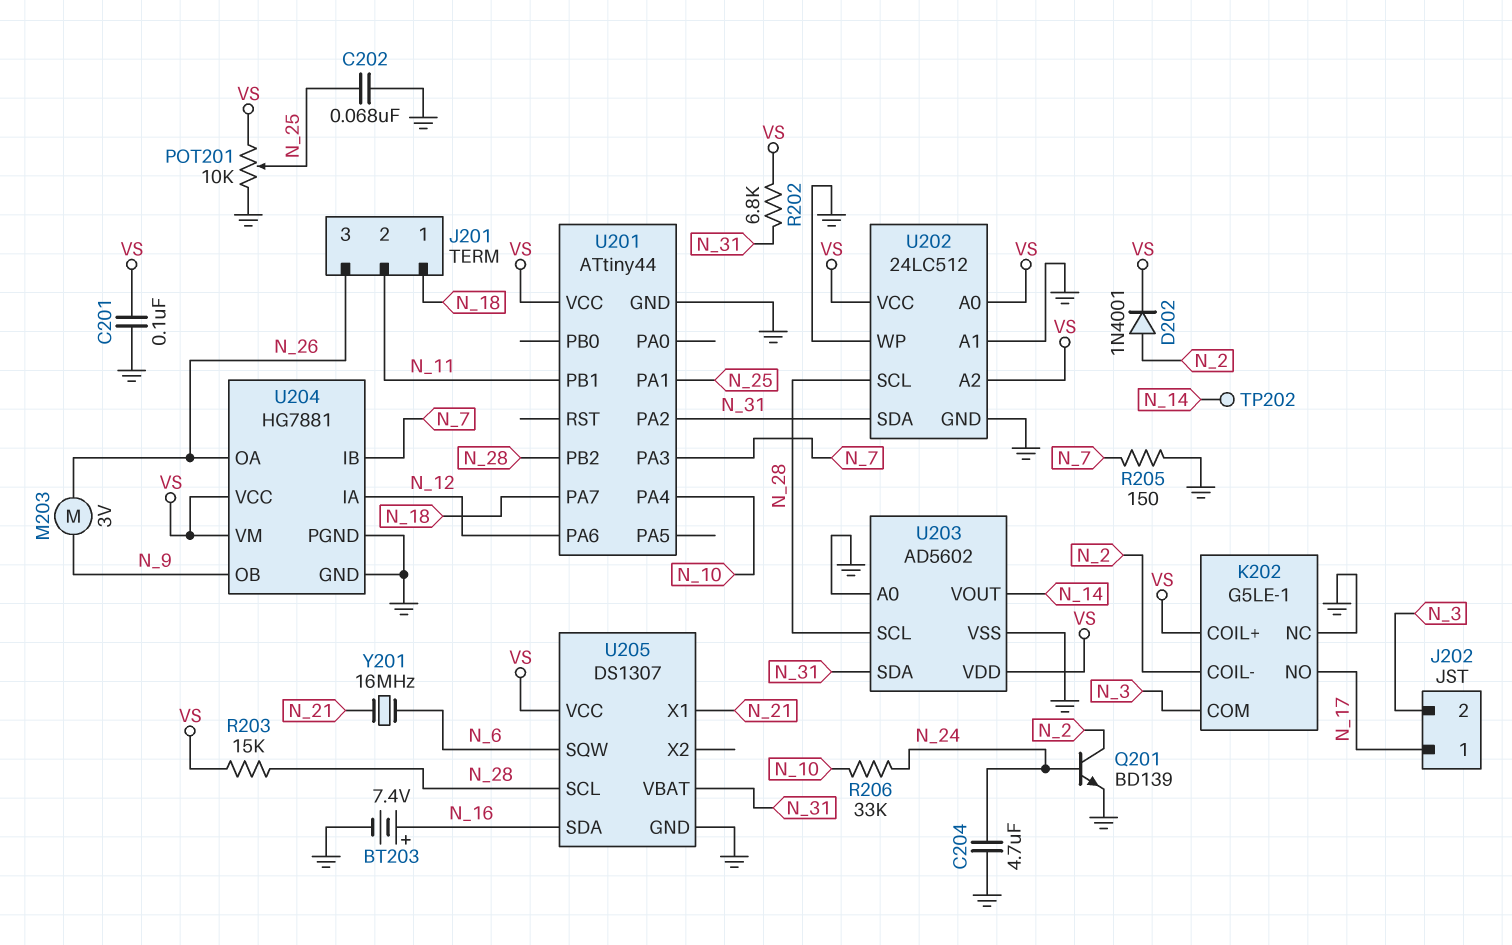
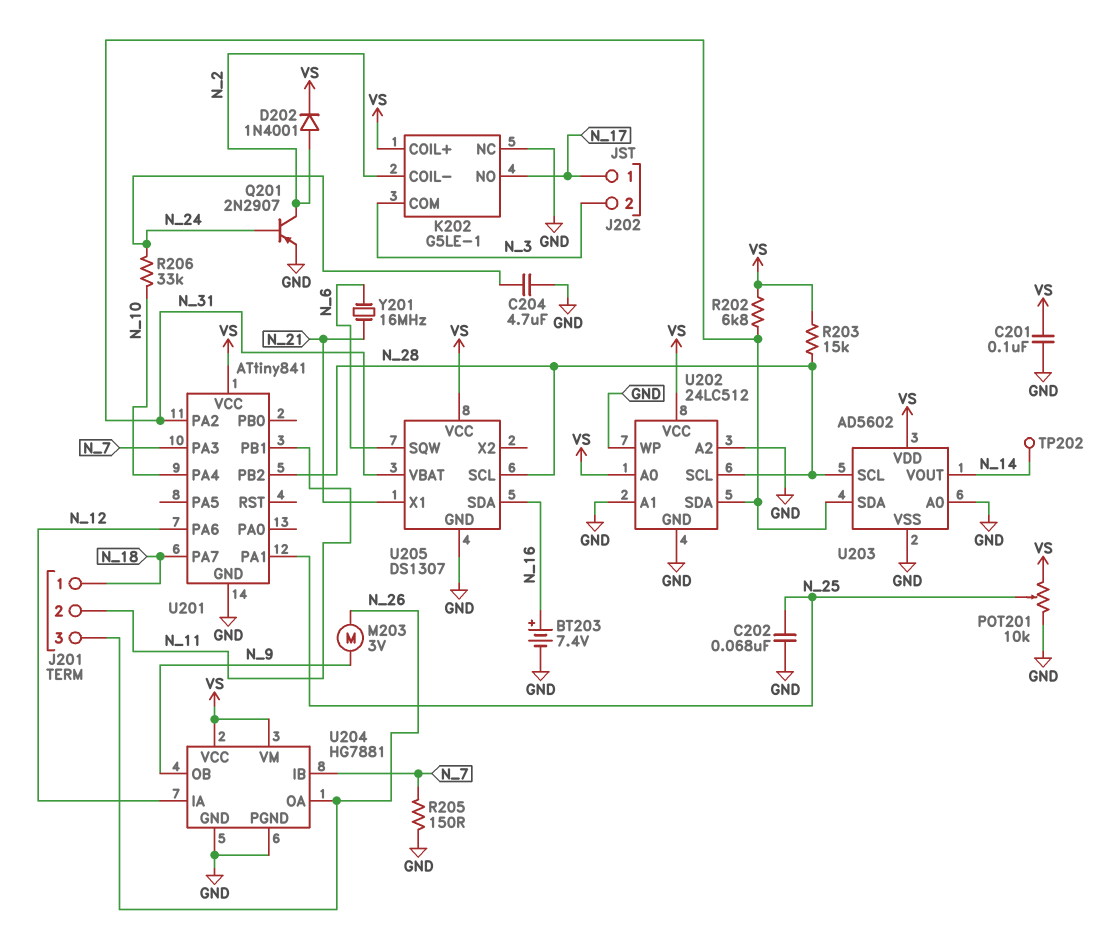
Q201: NPN BD139 (B N_24, C N_2, E GND) -> PNP 2N2907 (B N_24, C N_2, E GND)
U201: ATtiny44 -> ATtiny841
U202 pin A2: VS -> GND

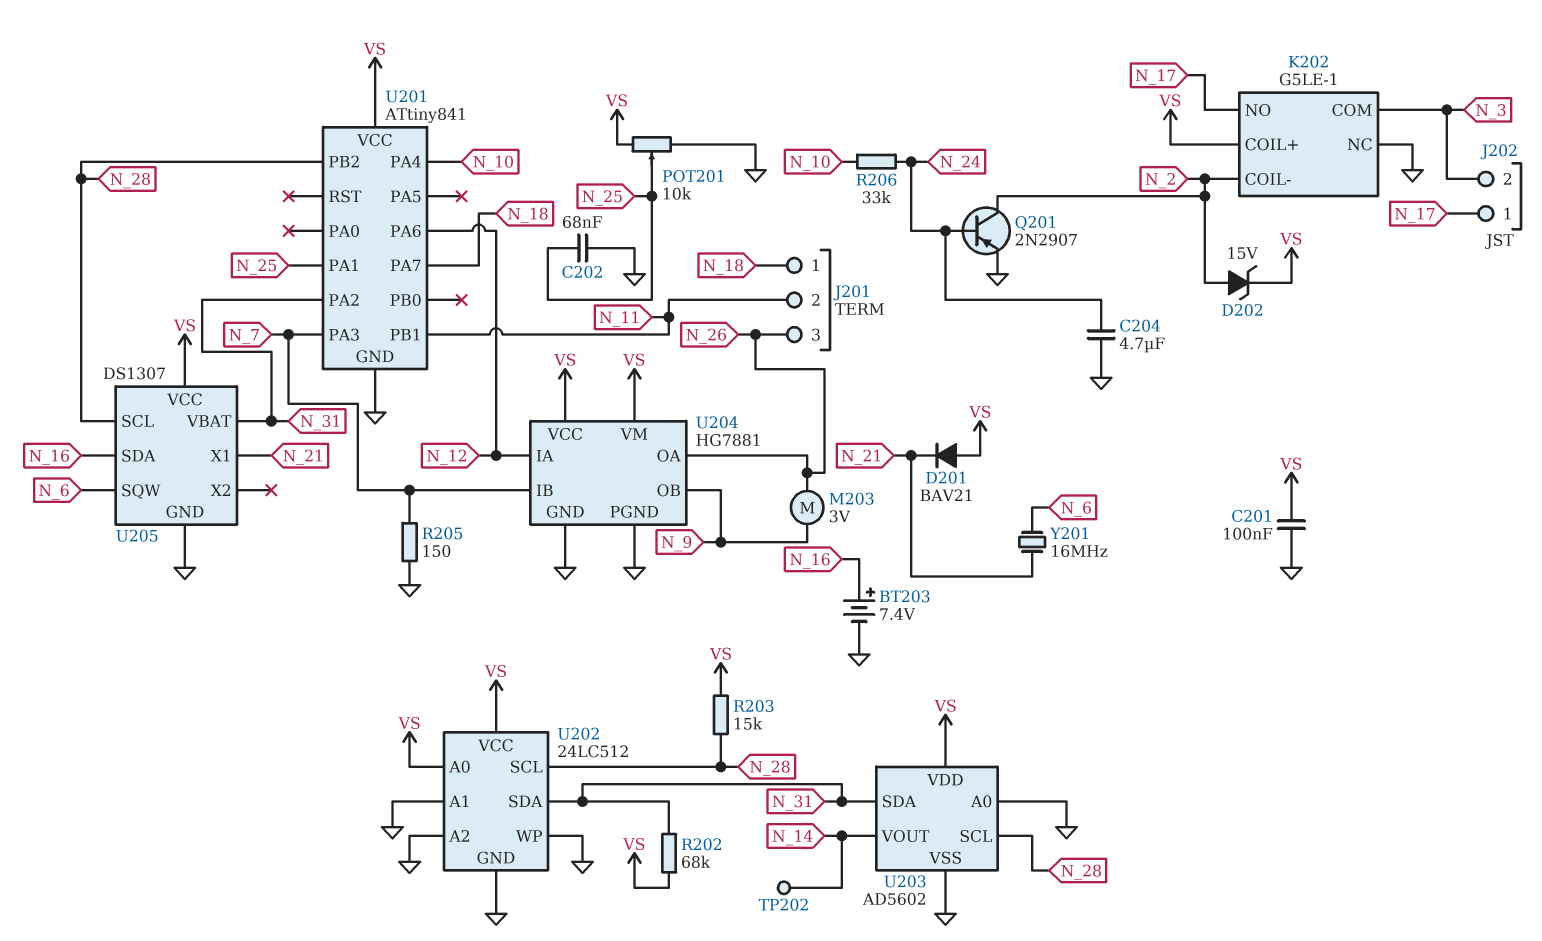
D201: none -> diode BAV21 (A VS, K N_21)
D202: diode 1N4001 (A N_2, K VS) -> zener 15V (A N_2, K VS)
R202: 6.8k (N_31, VS) -> 68k (N_31, VS)

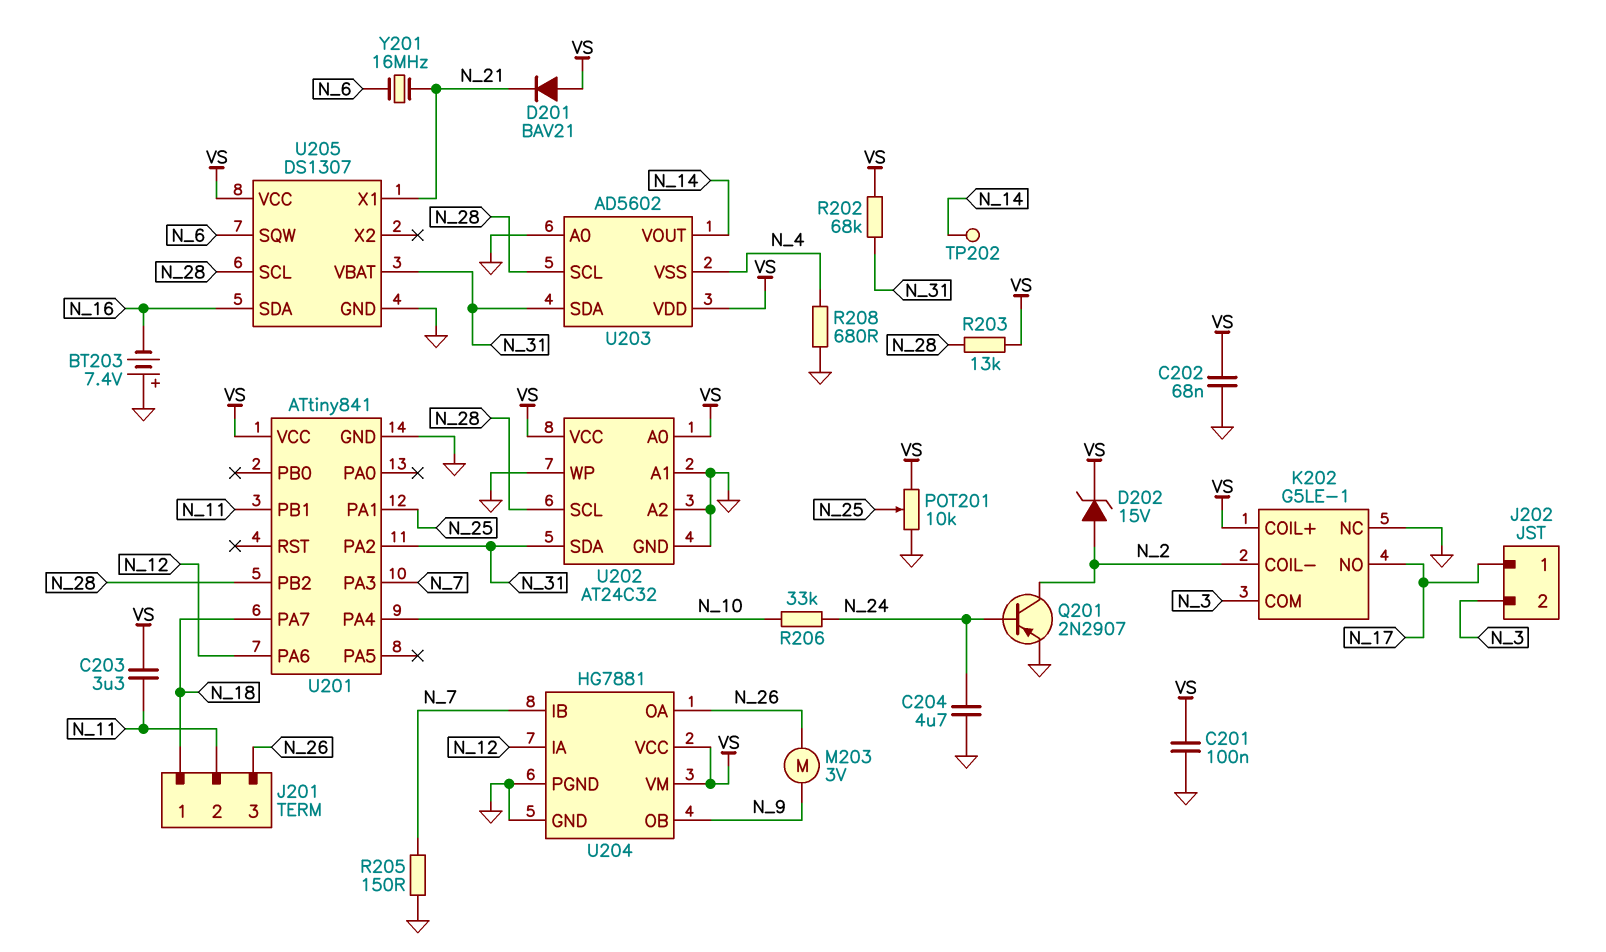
BT203: 7.4V (plus N_16, minus GND) -> 7.4V (plus GND, minus N_16)
C202: 68nF (GND, N_25) -> 68nF (GND, VS)
C203: none -> 3.3uF (N_11, VS)
R203: 15k (N_28, VS) -> 13k (N_28, VS)
R208: none -> 680 (GND, N_4)
U202: 24LC512 -> AT24C32
U203 pin VSS: GND -> N_4

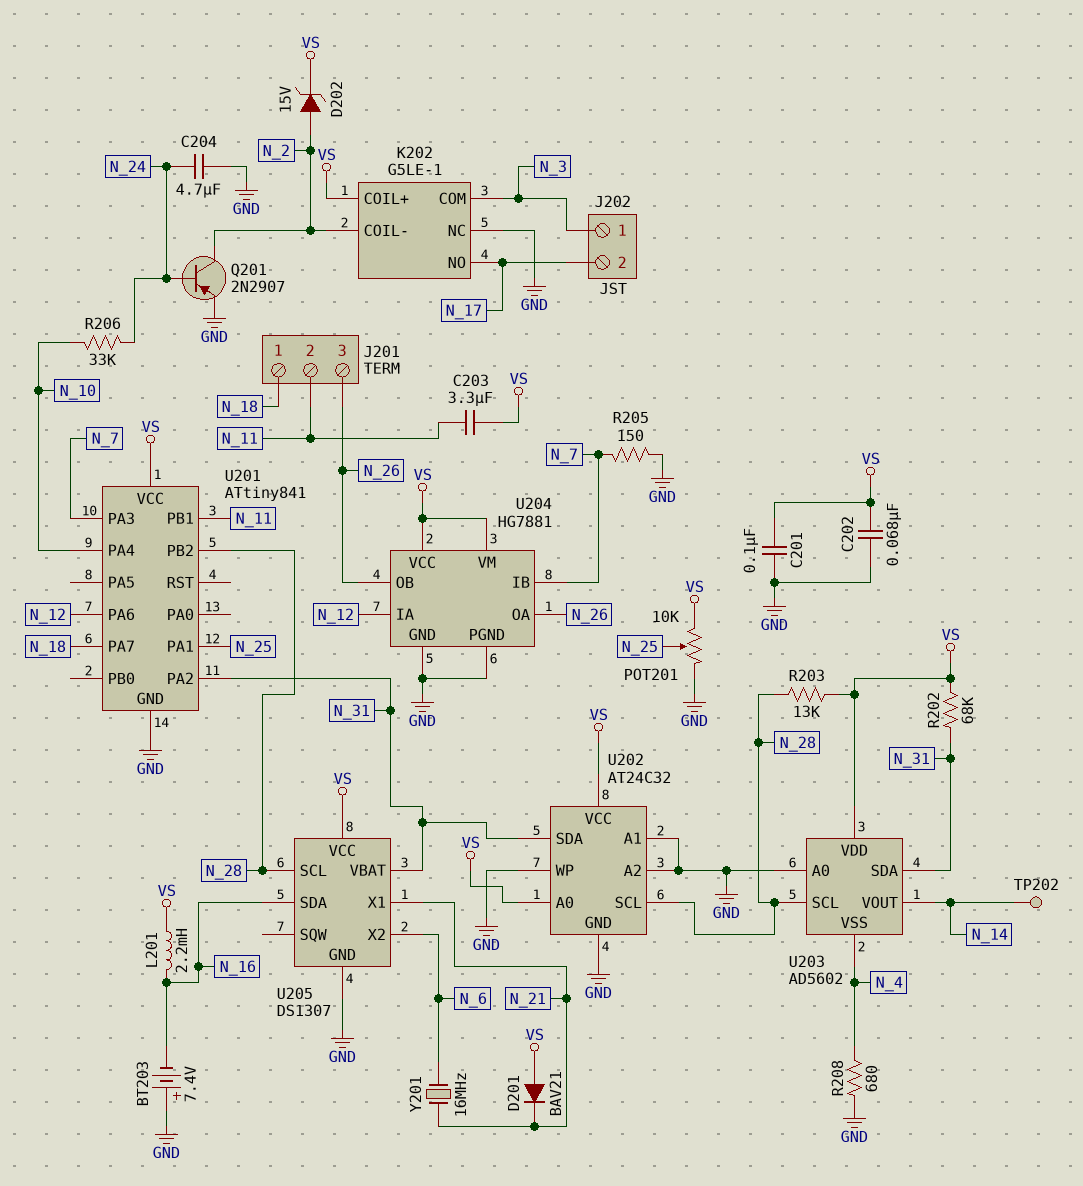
J202 pin 1: N_17 -> N_3
J202 pin 2: N_3 -> N_17
L201: none -> 2.2mH (N_16, VS)
M203: motor 3V (N_9, N_26) -> none
U204 pin OB: N_9 -> N_26
U205 pin SQW: N_6 -> none
U205 pin X2: none -> N_6

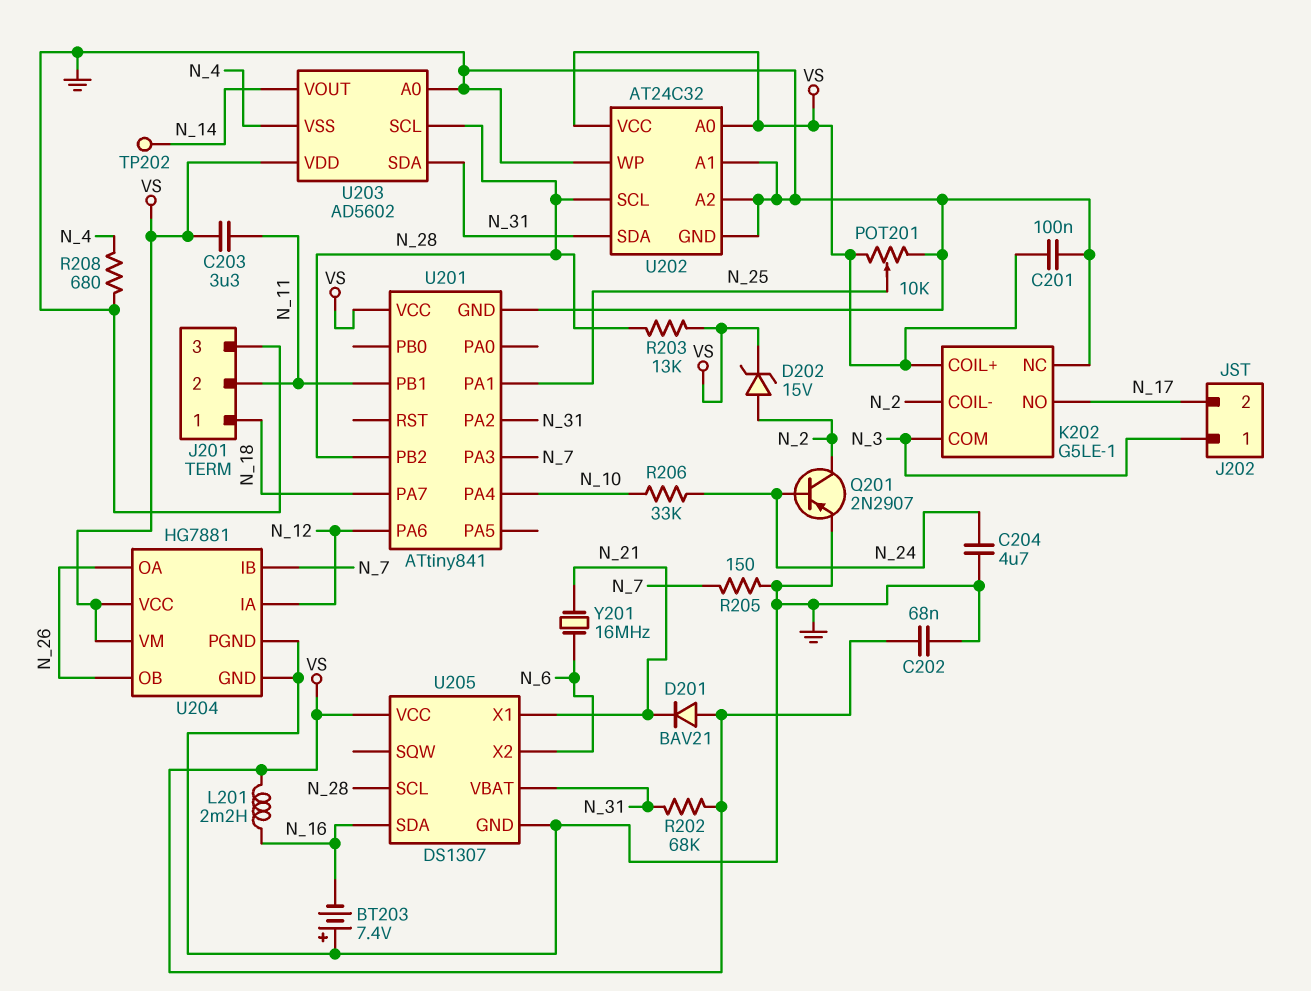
J201 pin 3: N_26 -> GND

